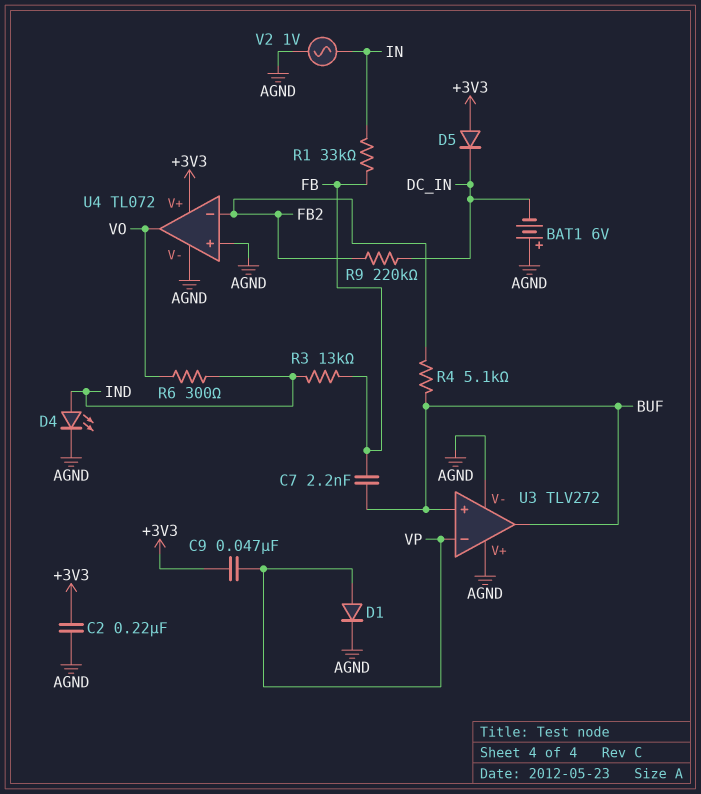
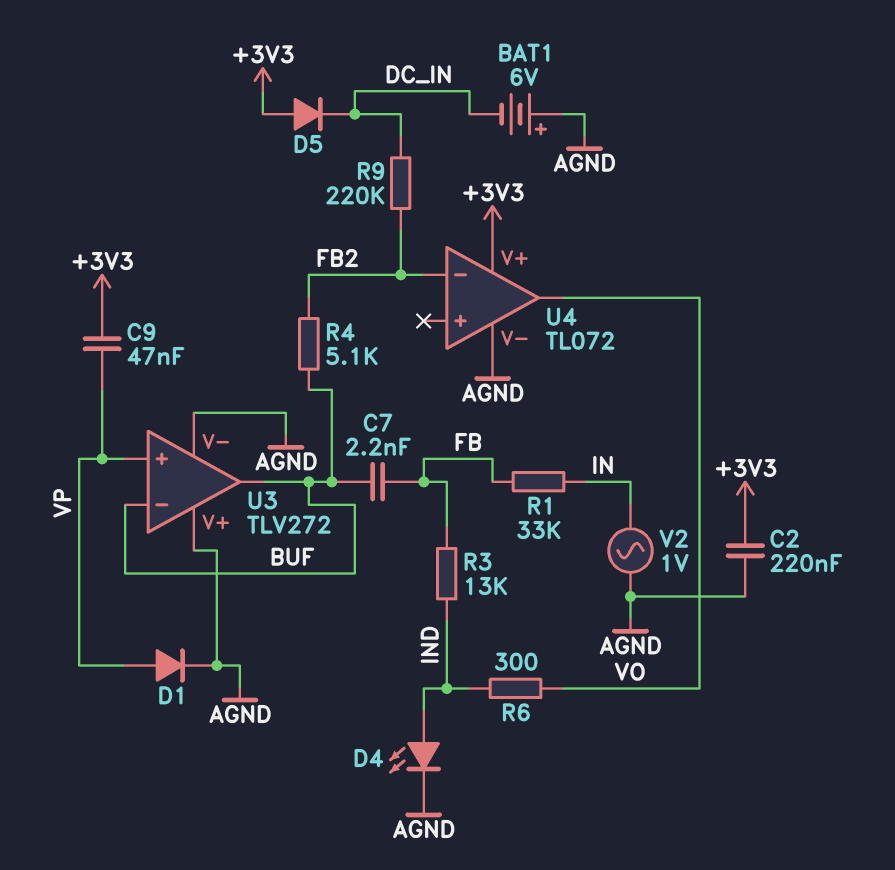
U3 pin in+: BUF -> VP
U3 pin in-: VP -> BUF
U4 pin in+: AGND -> none

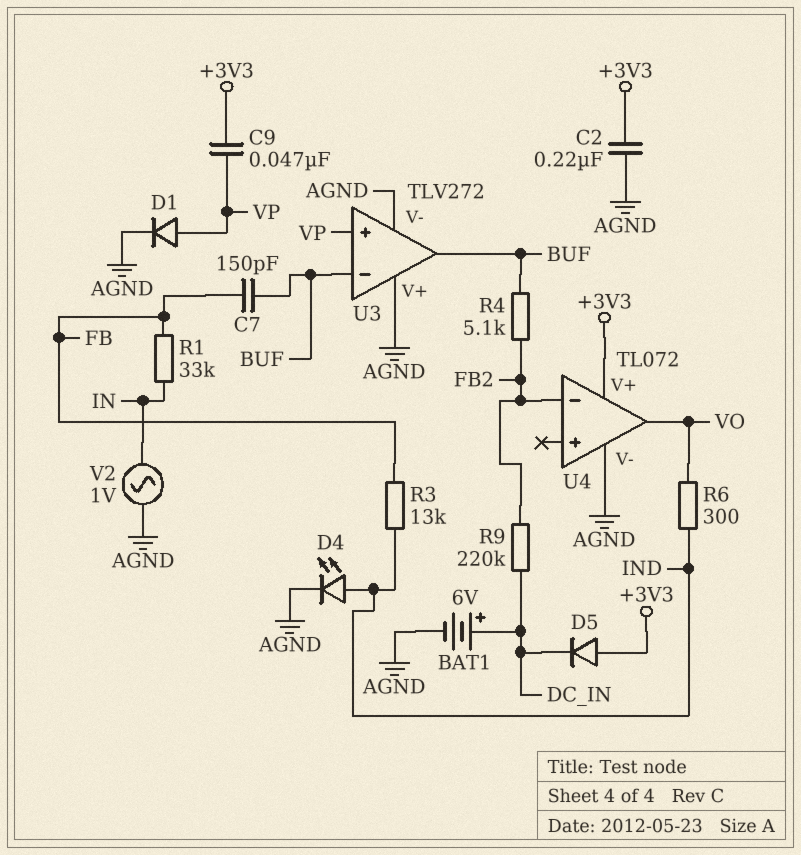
BAT1: 6V (plus AGND, minus DC_IN) -> 6V (plus DC_IN, minus AGND)
C7: 2.2nF (BUF, FB) -> 150pF (BUF, FB)

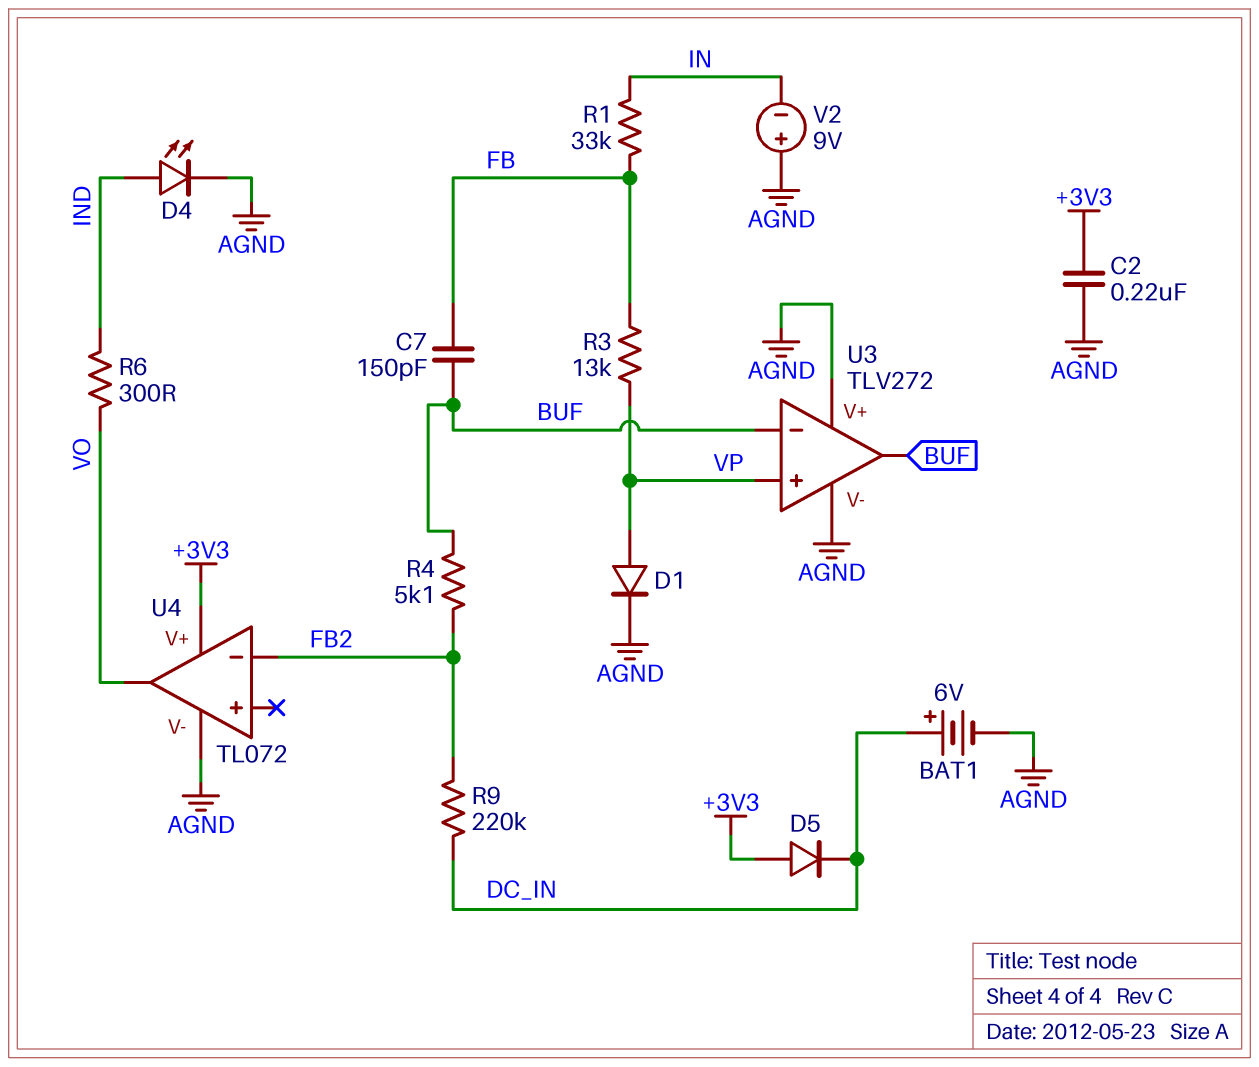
C9: 47nF (+3V3, VP) -> none
R3: 13k (FB, IND) -> 13k (FB, VP)
V2: AC 1V (AGND, IN) -> 9V (plus AGND, minus IN)

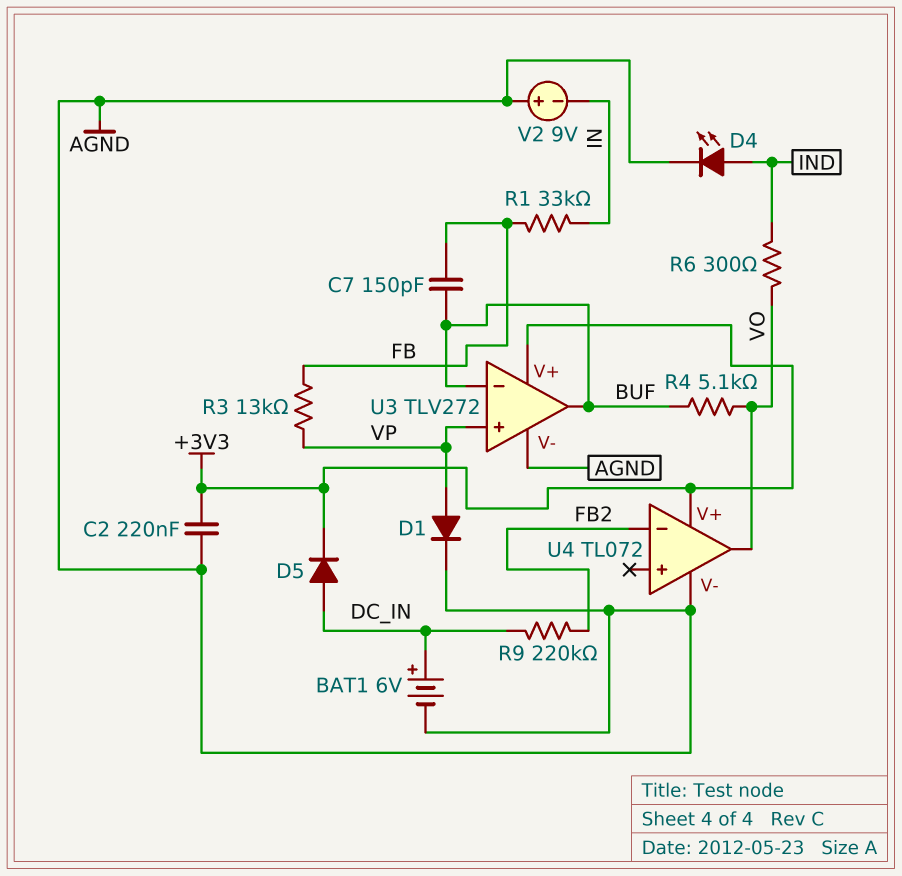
D5: diode (A +3V3, K DC_IN) -> diode (A DC_IN, K +3V3)
R4: 5.1k (BUF, FB2) -> 5.1k (BUF, VO)
U3 pin V+: AGND -> +3V3

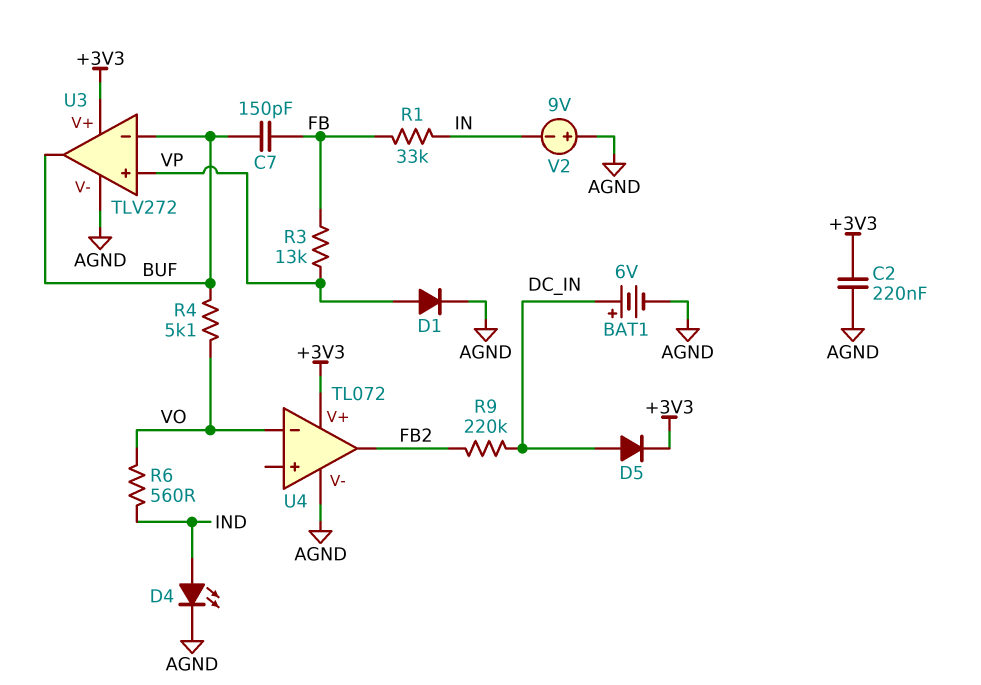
R6: 300 (IND, VO) -> 560 (IND, VO)
U4 pin in-: FB2 -> VO
U4 pin out: VO -> FB2

